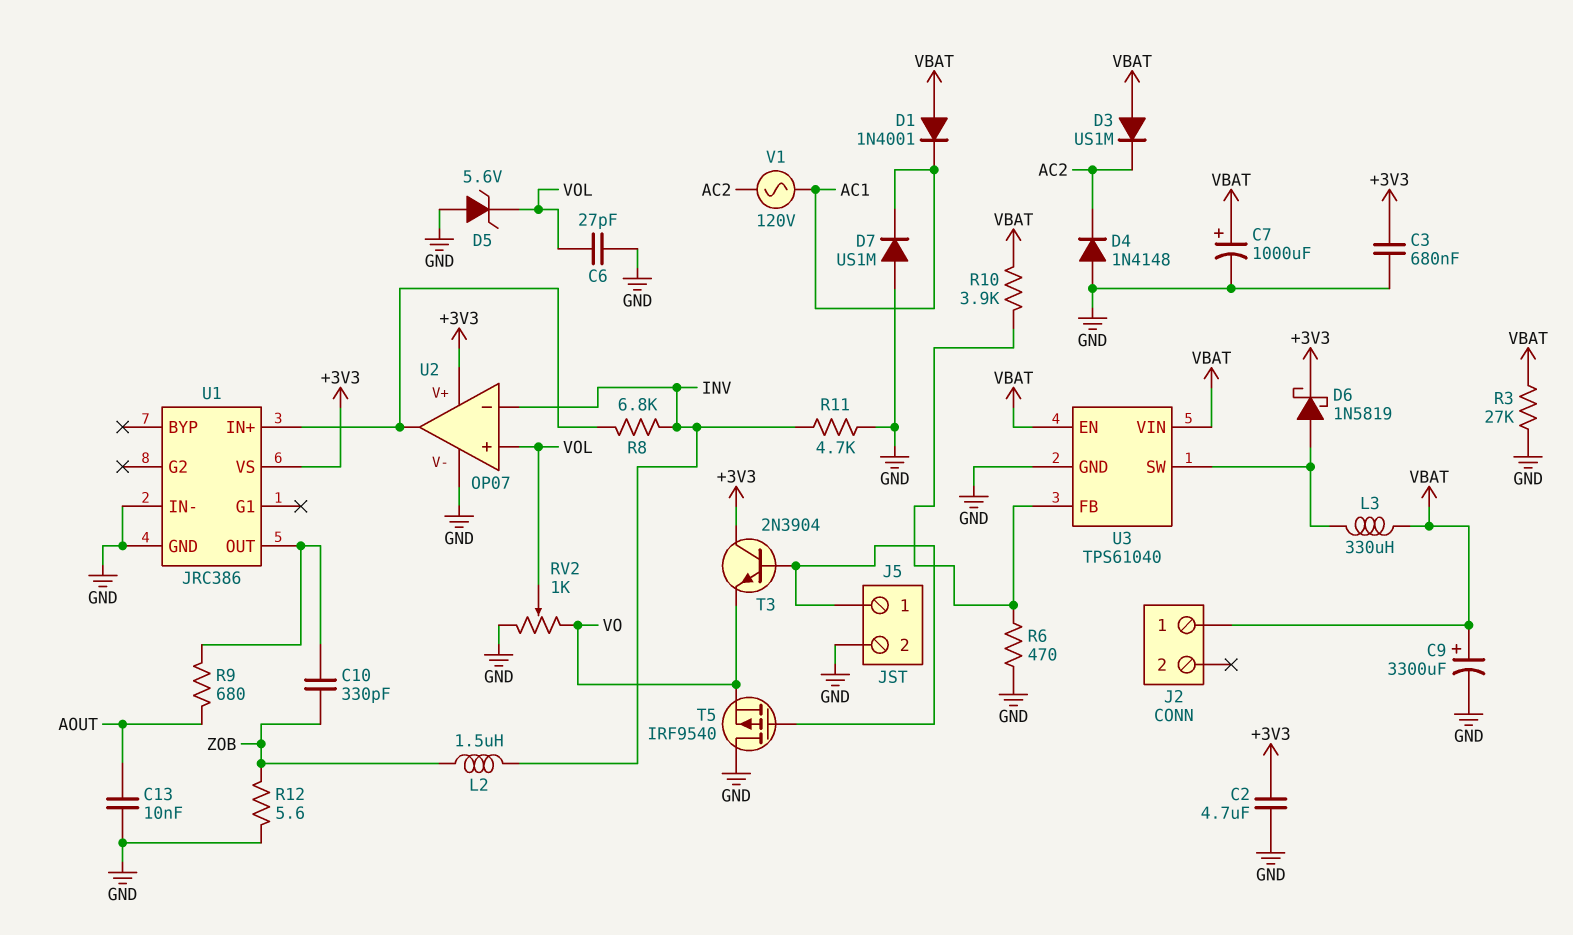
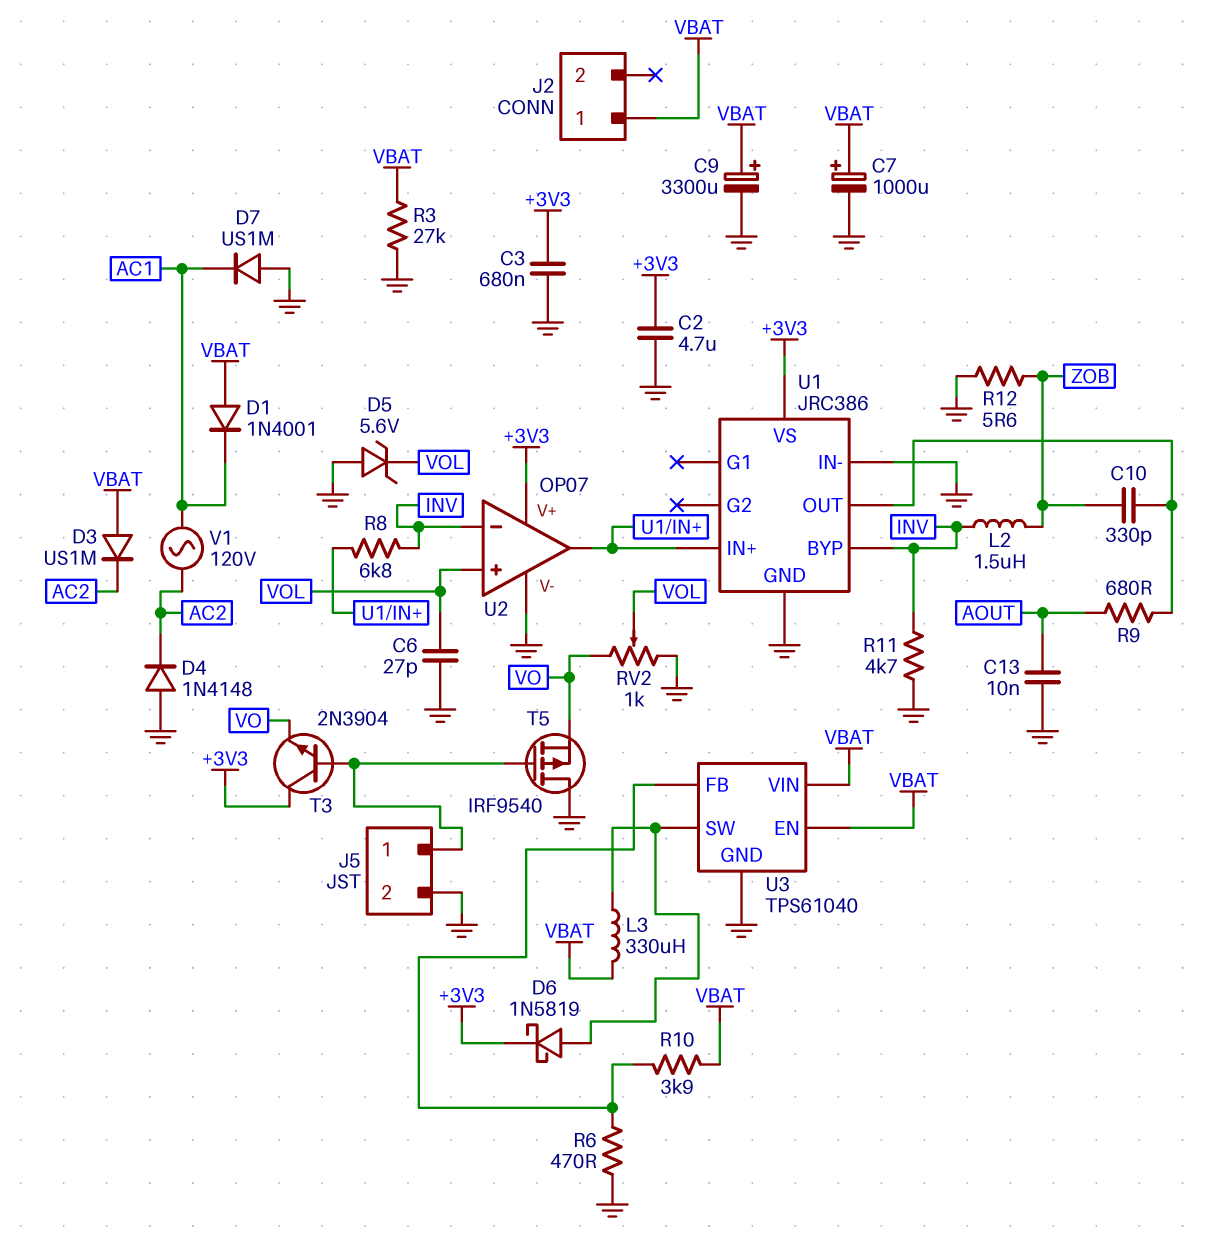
U1 pin BYP: none -> INV

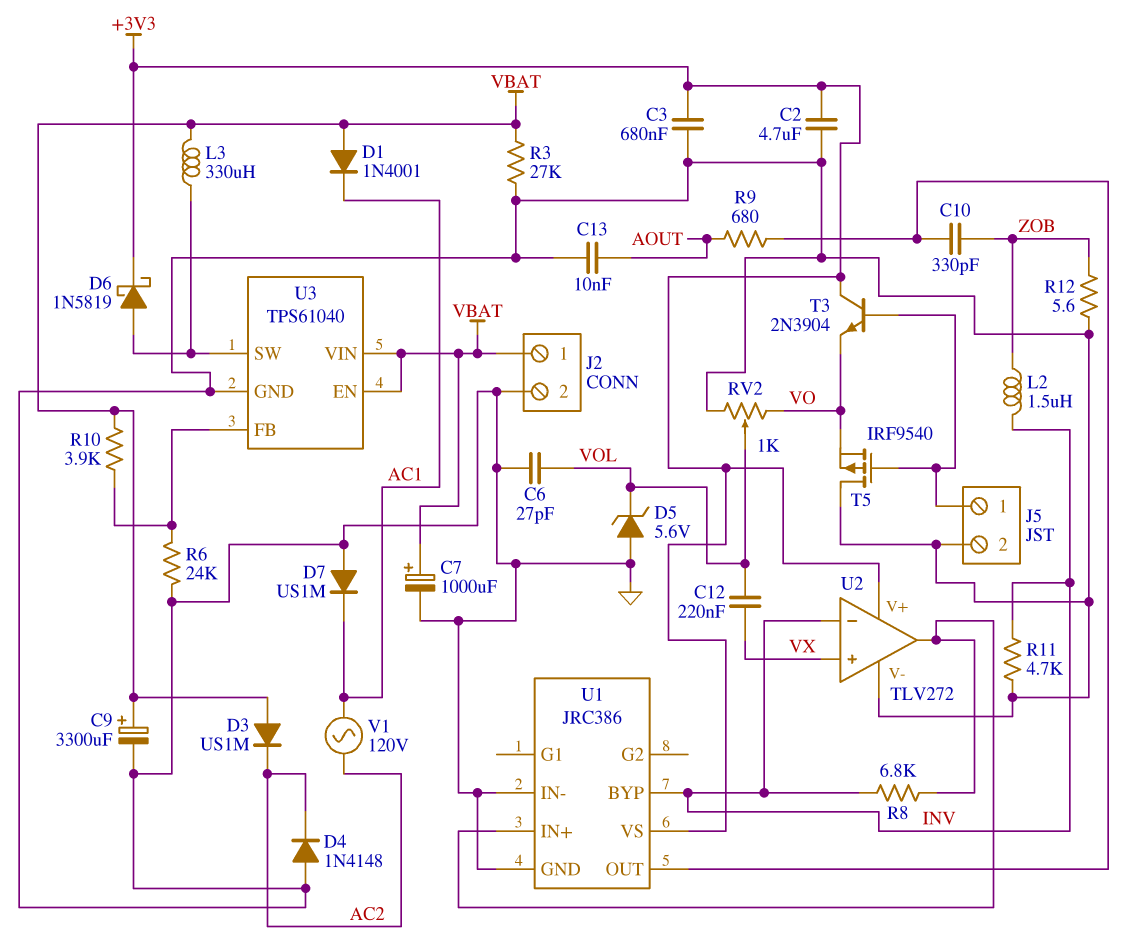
C12: none -> 220nF (VOL, VX)
J2 pin 2: none -> GND
R6: 470 (GND, U3/FB) -> 24k (GND, U3/FB)
U2: OP07 -> TLV272
U2 pin in+: VOL -> VX

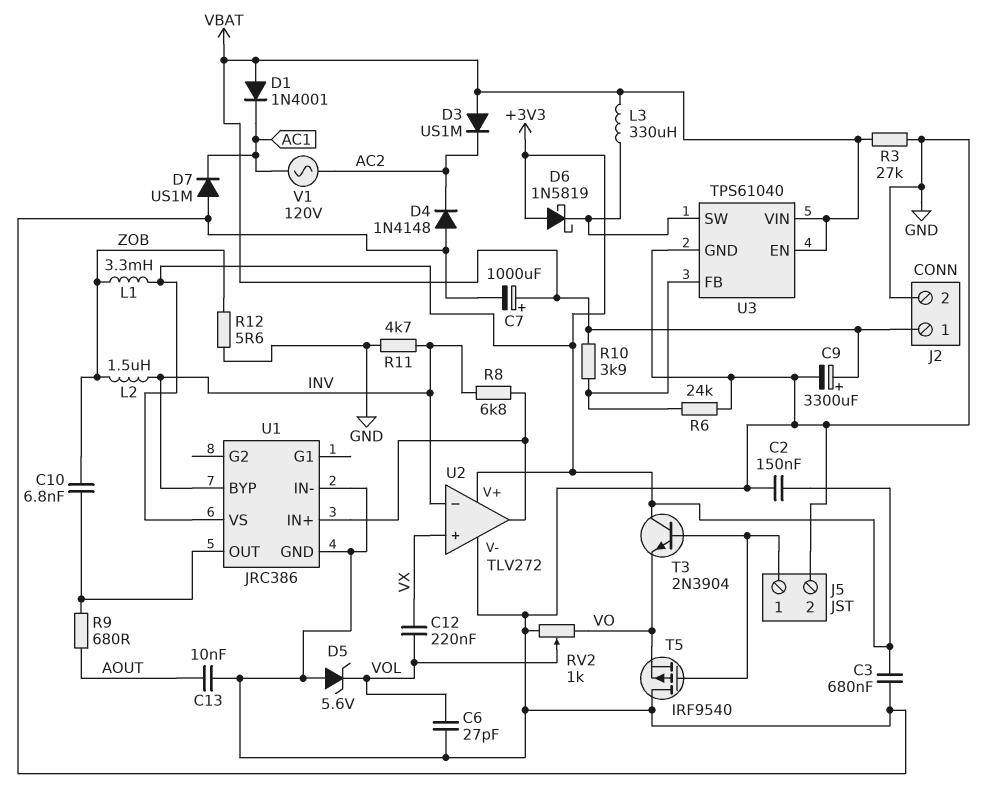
C2: 4.7uF (+3V3, GND) -> 150nF (+3V3, GND)
C10: 330pF (U1/OUT, ZOB) -> 6.8nF (U1/OUT, ZOB)
D6: schottky 1N5819 (A U3/SW, K +3V3) -> schottky 1N5819 (A +3V3, K U3/SW)
L1: none -> 3.3mH (+3V3, ZOB)

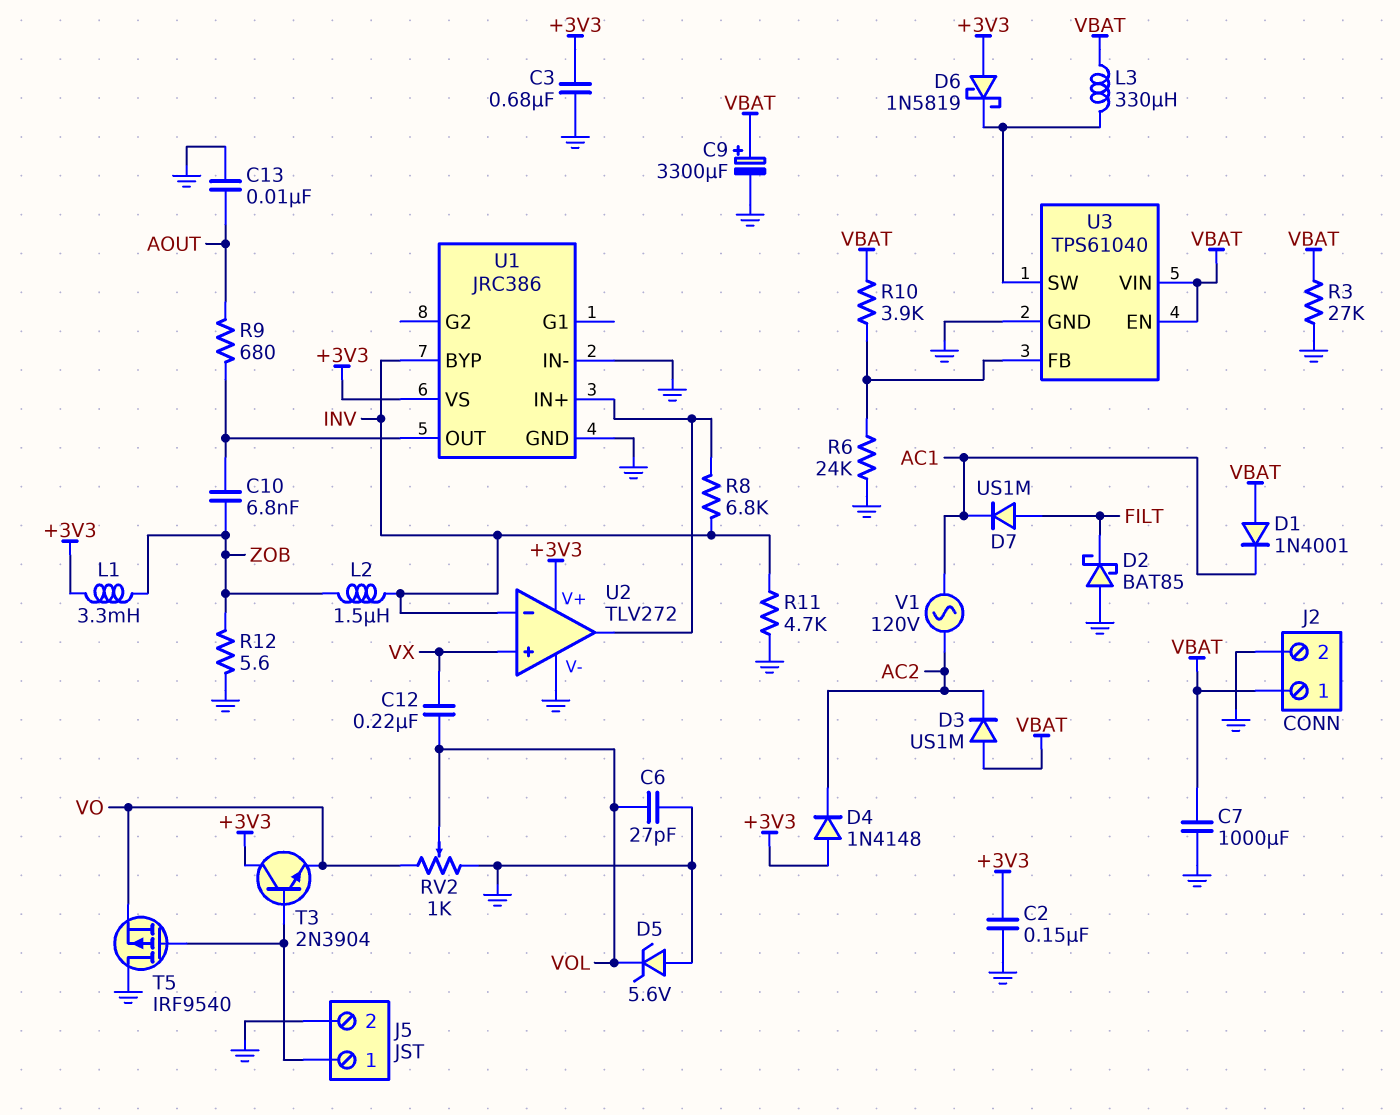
C7: 1000uF (plus VBAT, minus GND) -> 1000uF (GND, VBAT)
D2: none -> schottky BAT85 (A GND, K FILT)
D4: diode 1N4148 (A GND, K AC2) -> diode 1N4148 (A +3V3, K AC2)
D7: diode US1M (A GND, K AC1) -> diode US1M (A FILT, K AC1)

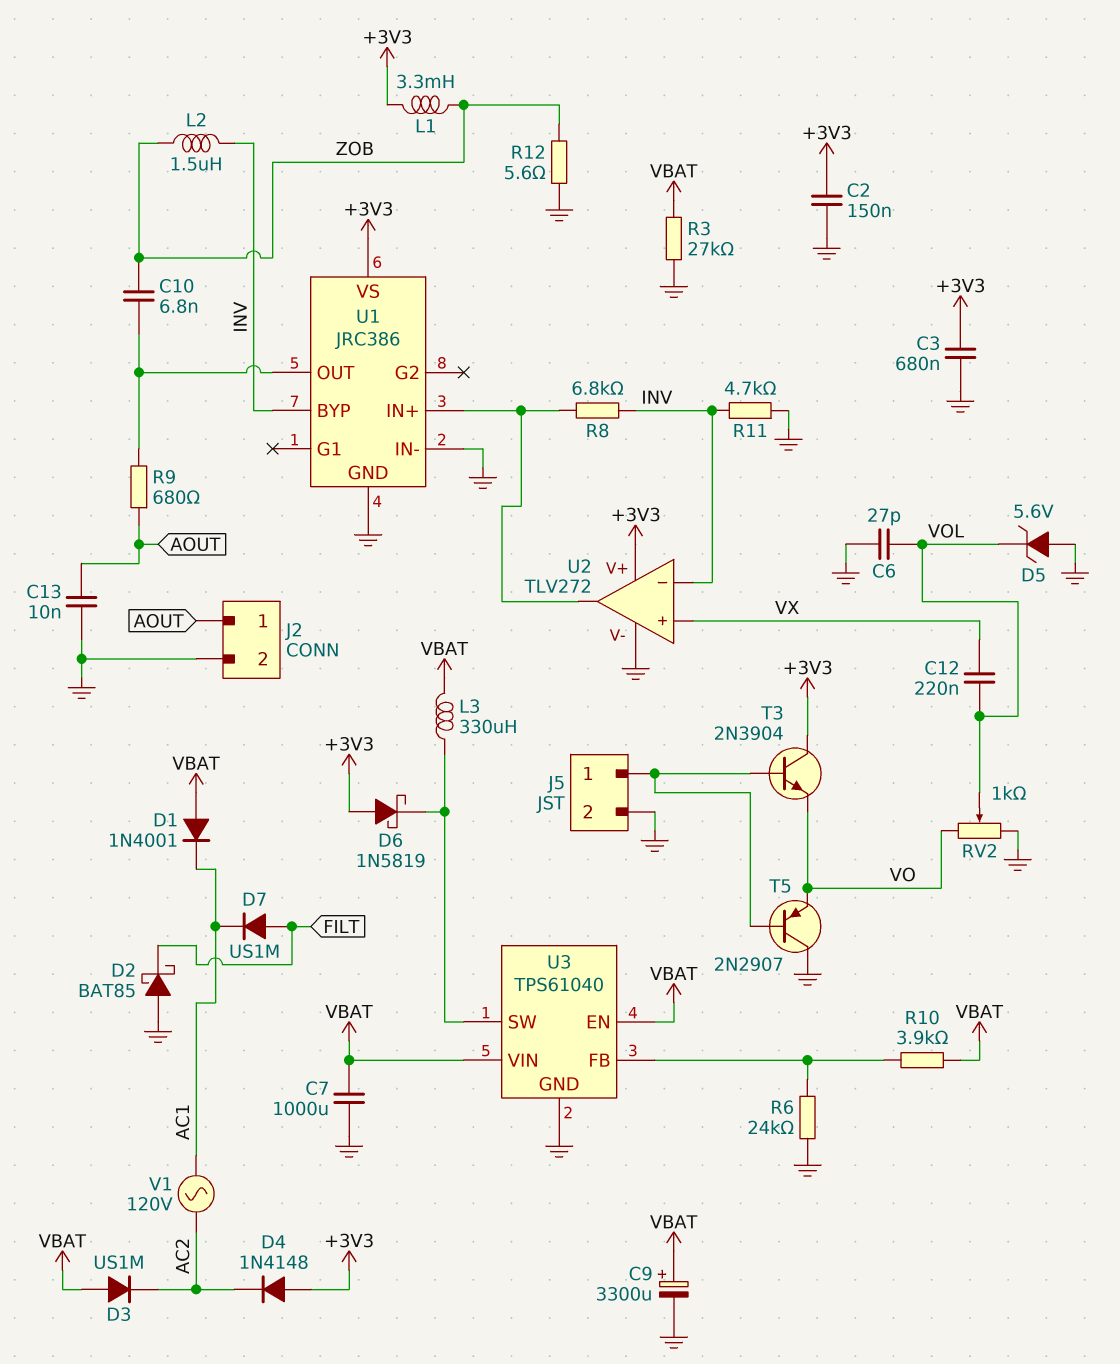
J2 pin 1: VBAT -> AOUT
T5: PMOS IRF9540 (G J5/1, D GND, S VO) -> PNP 2N2907 (B J5/1, C GND, E VO)

